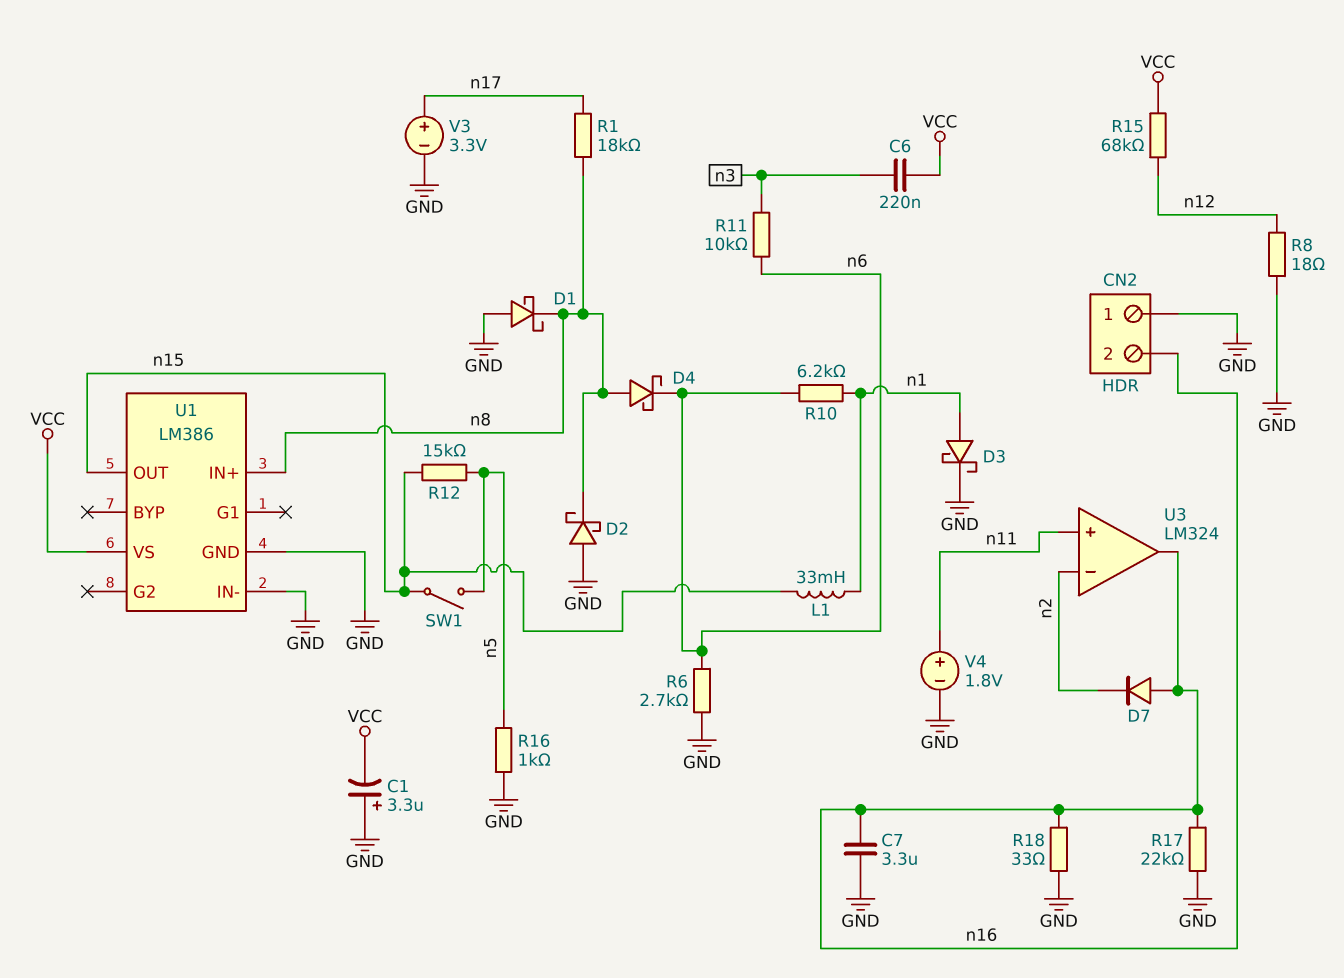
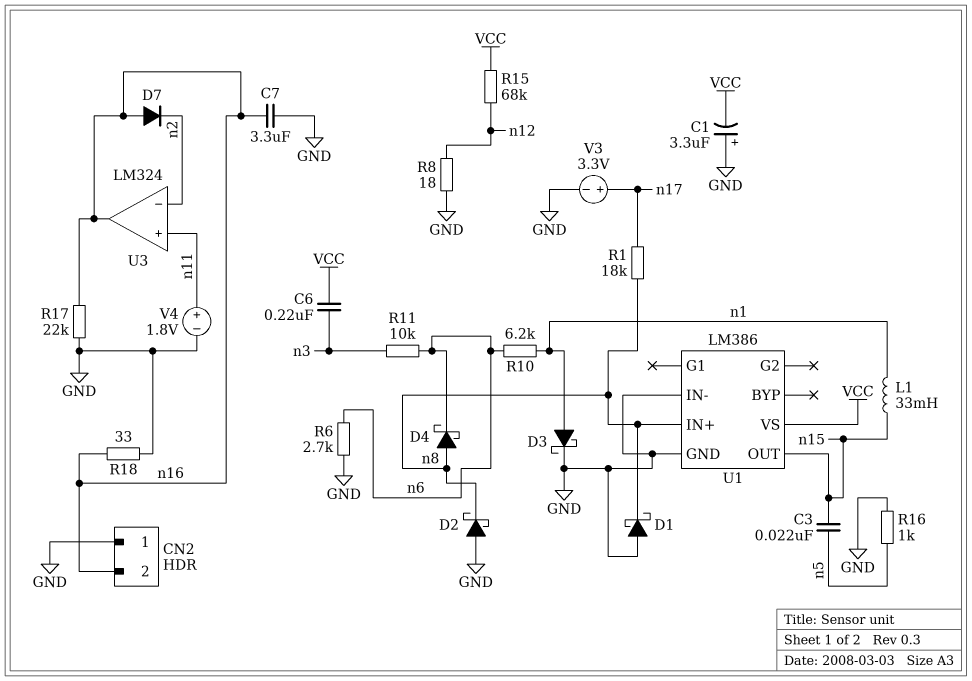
C3: none -> 22nF (n5, n15)
R12: 15k (n5, n15) -> none
SW1: switch (n5, n15) -> none

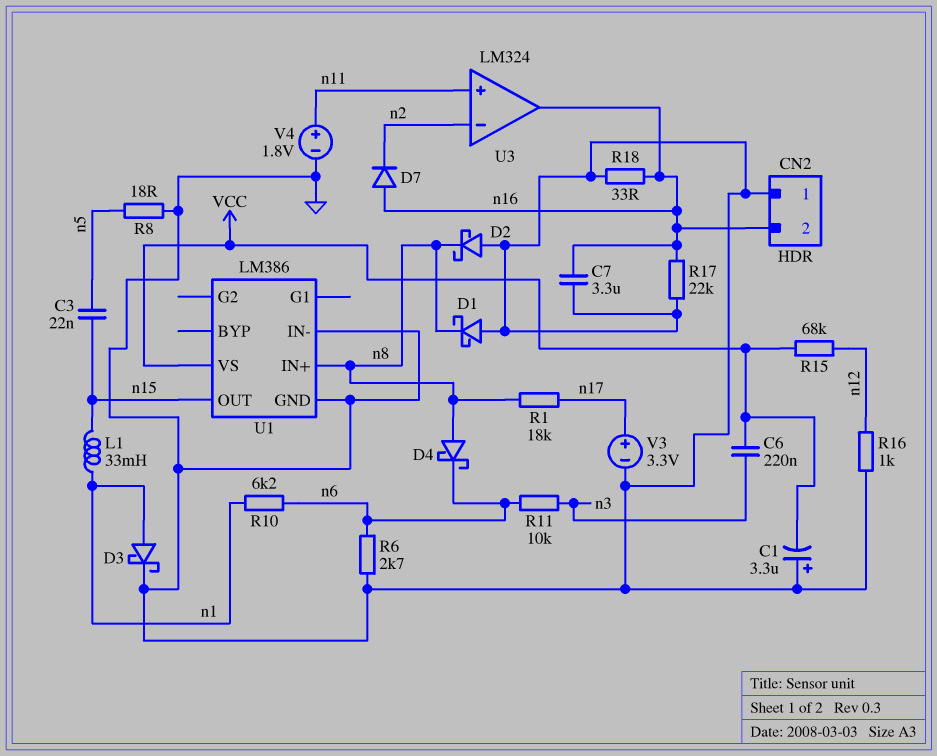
R8: 18 (GND, n12) -> 18 (GND, n5)
R16: 1k (GND, n5) -> 1k (GND, n12)

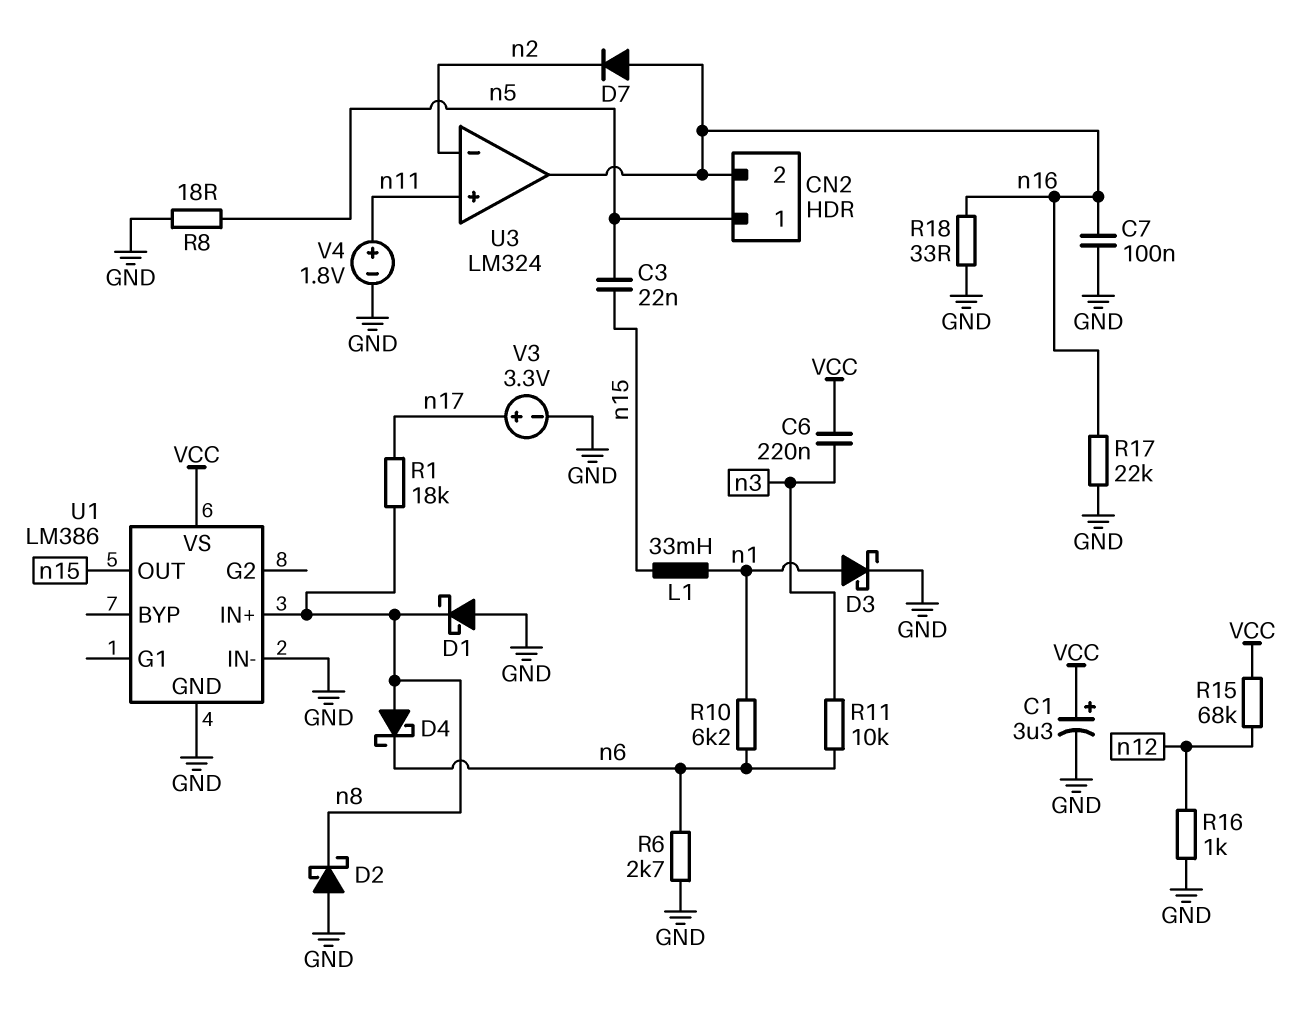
C1: 3.3uF (plus GND, minus VCC) -> 3.3uF (plus VCC, minus GND)
C7: 3.3uF (GND, n16) -> 100nF (GND, n16)
CN2 pin 1: GND -> n5

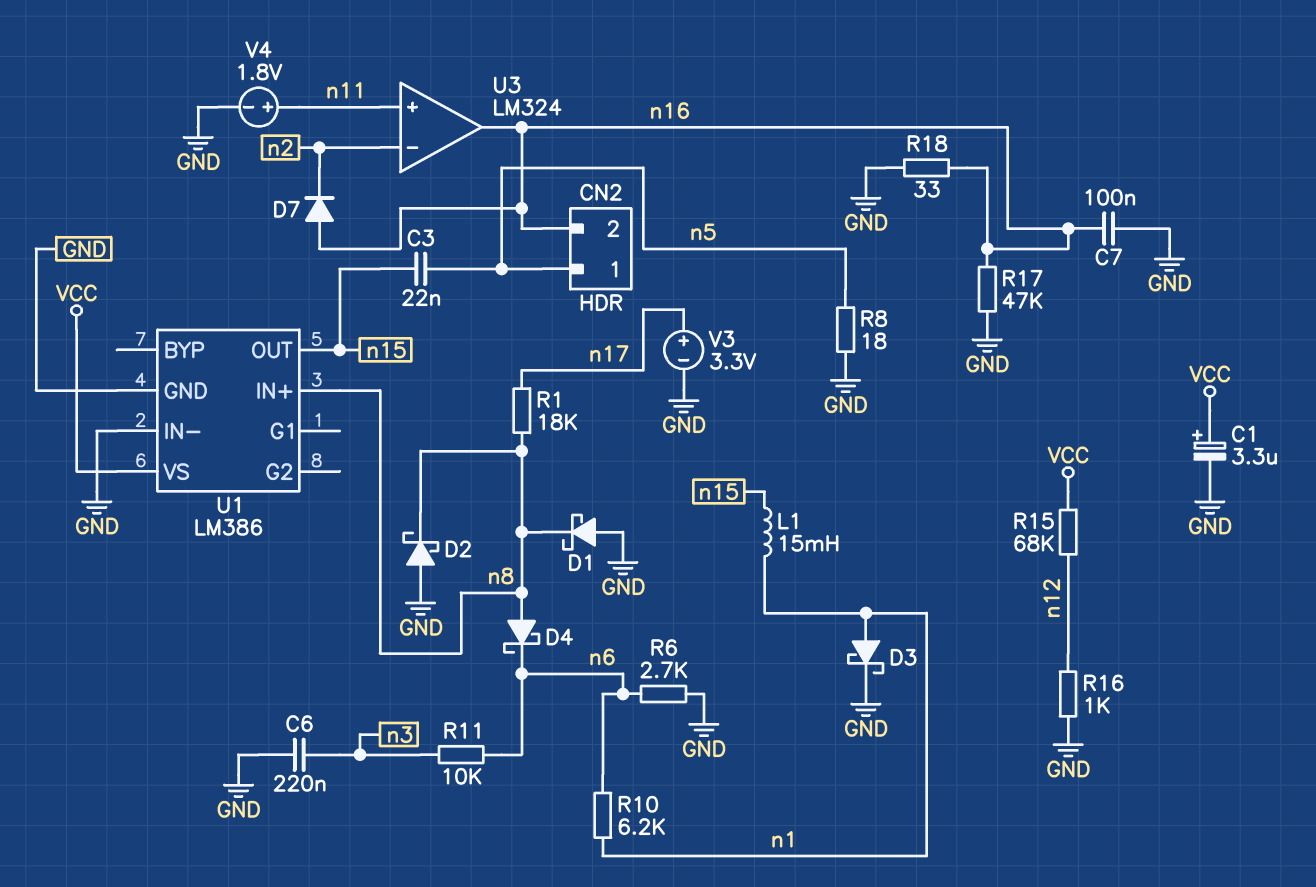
C6: 220nF (VCC, n3) -> 220nF (GND, n3)
L1: 33mH (n1, n15) -> 15mH (n1, n15)
R17: 22k (GND, n16) -> 47k (GND, n16)

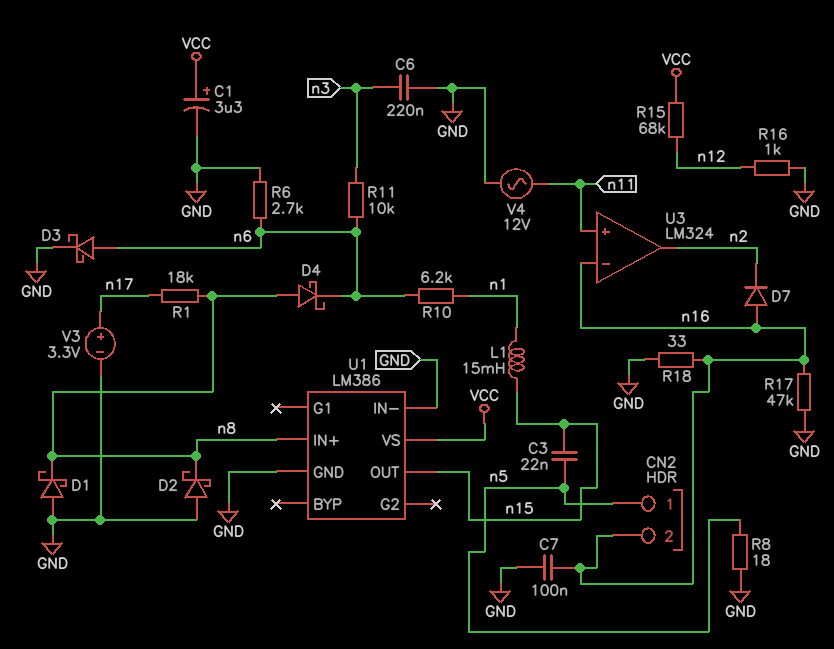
D3: schottky (A n1, K GND) -> schottky (A n6, K GND)
U3 pin in-: n2 -> n16
U3 pin out: n16 -> n2
V4: 1.8V (plus n11, minus GND) -> AC 12V (GND, n11)

